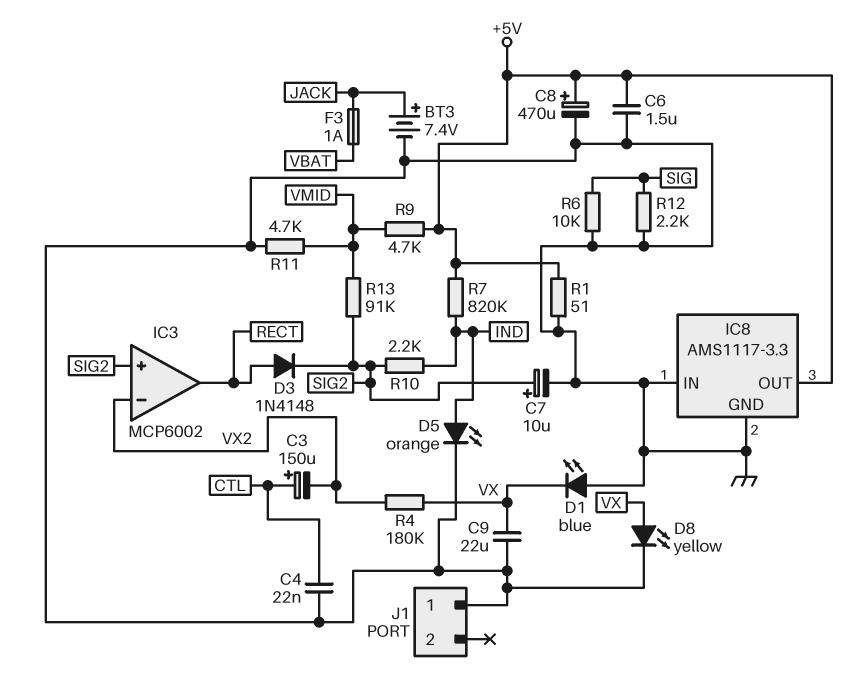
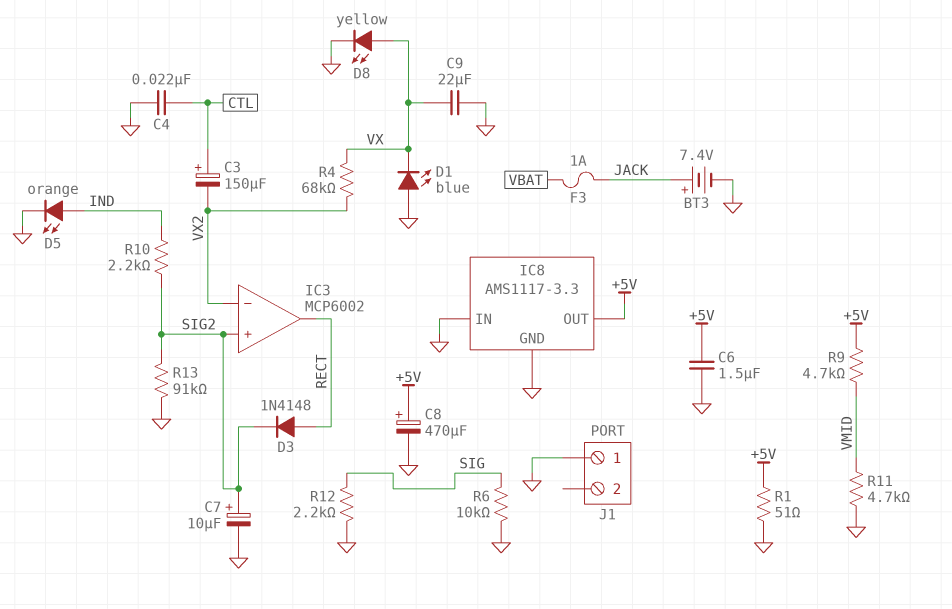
R4: 180k (VX, VX2) -> 68k (VX, VX2)
R7: 820k (+5V, IND) -> none
R13: 91k (SIG2, VMID) -> 91k (GND, SIG2)

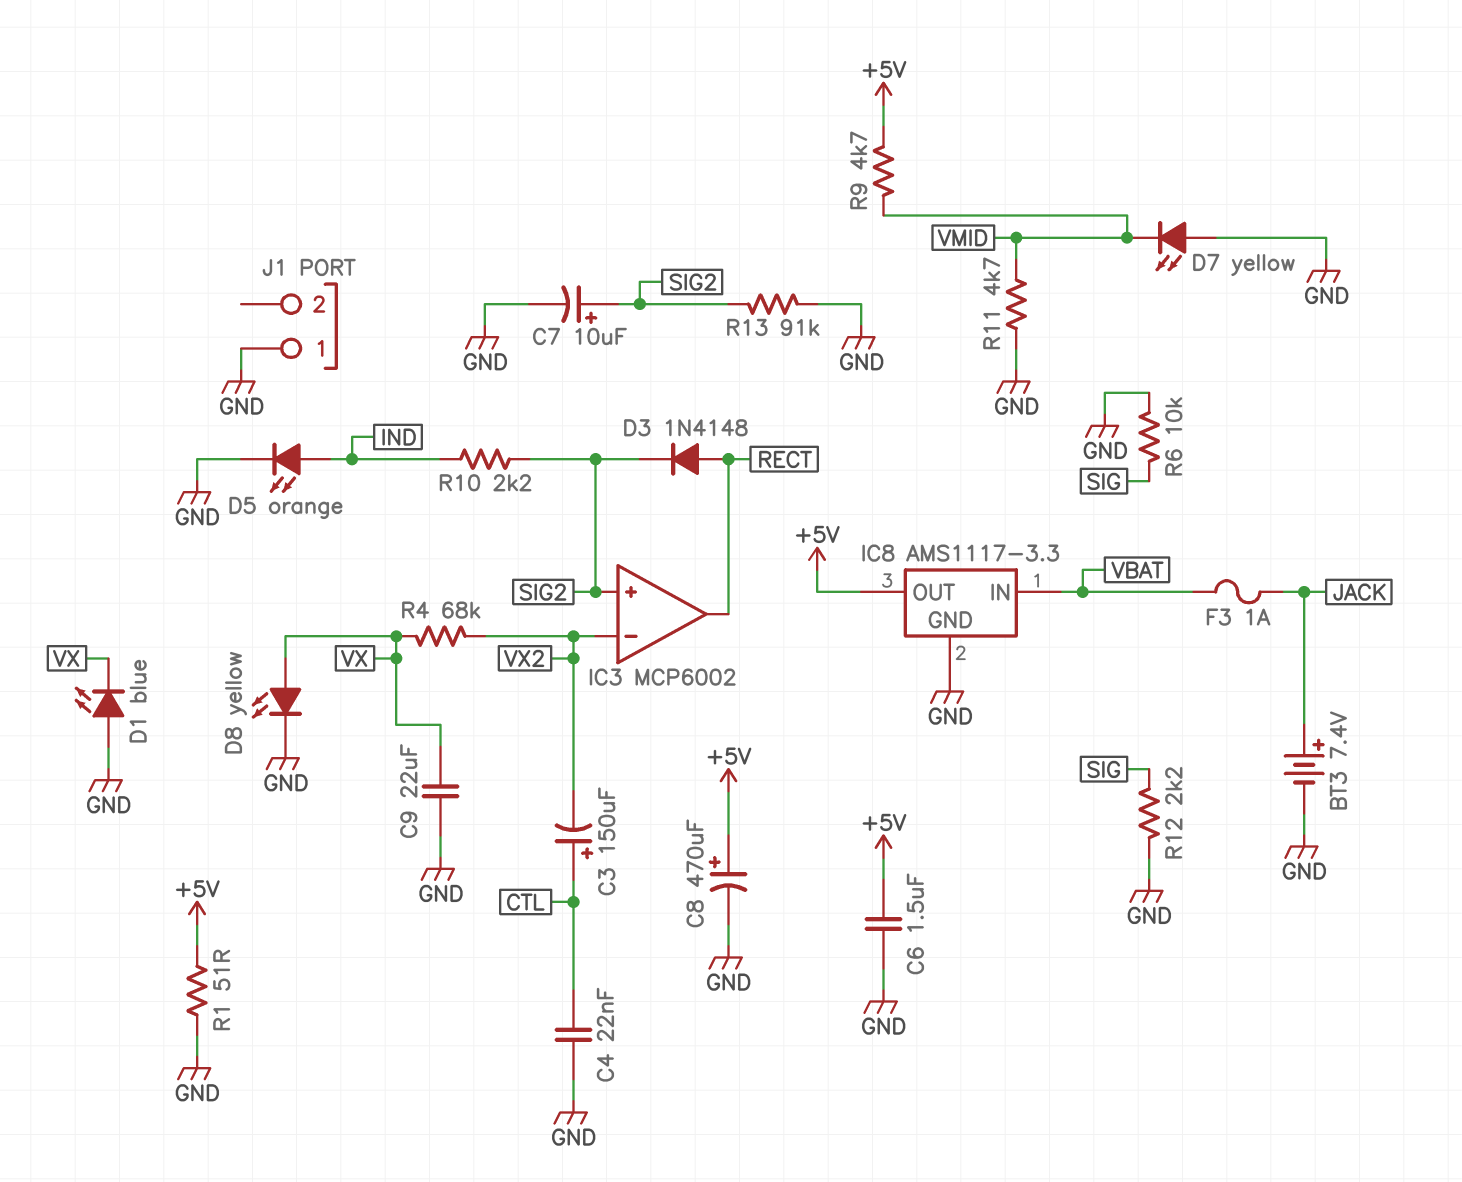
D7: none -> LED yellow (A GND, K VMID)
IC8 pin IN: GND -> VBAT

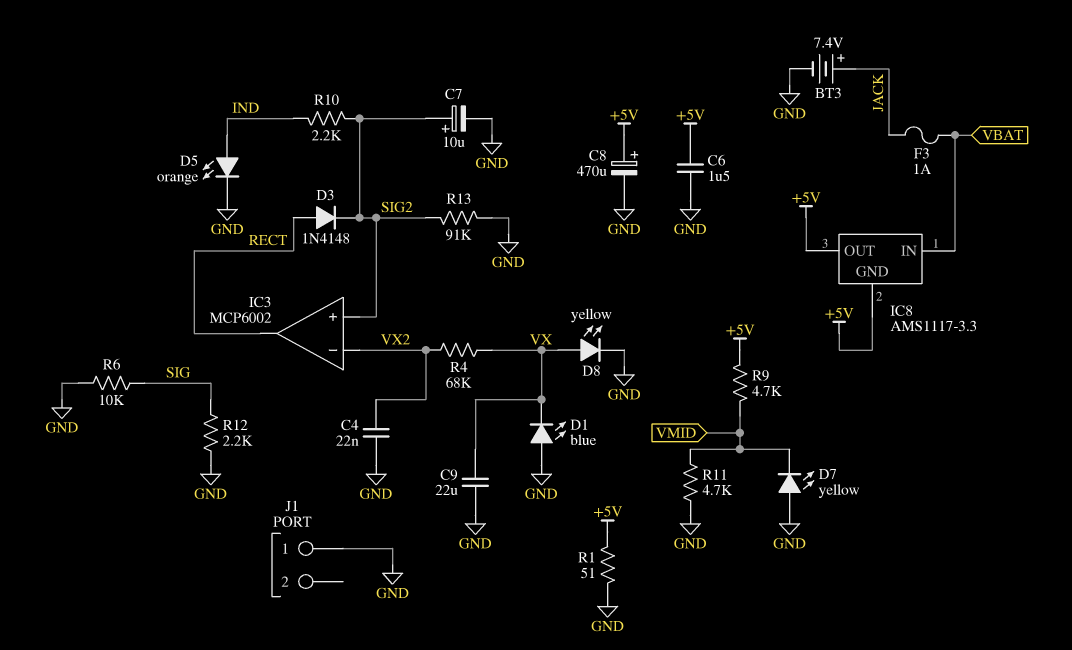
C3: 150uF (plus CTL, minus VX2) -> none
C4: 22nF (CTL, GND) -> 22nF (GND, VX2)
IC8 pin GND: GND -> +5V

